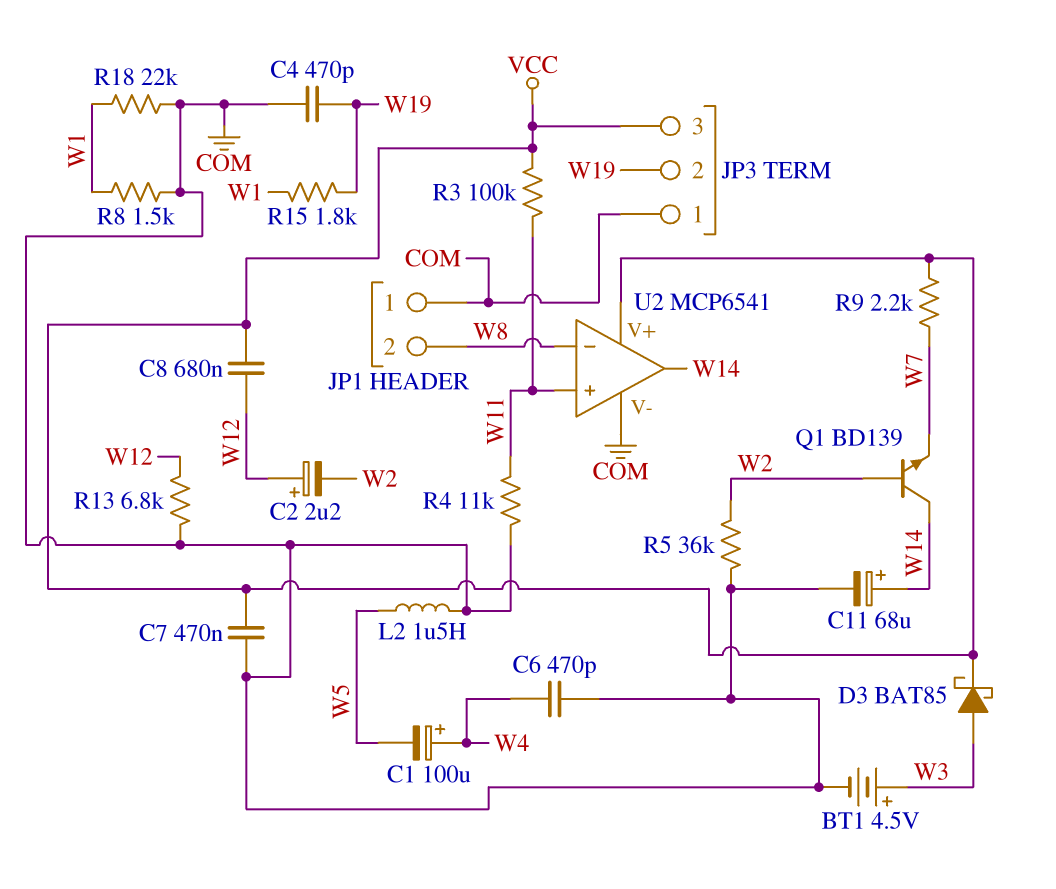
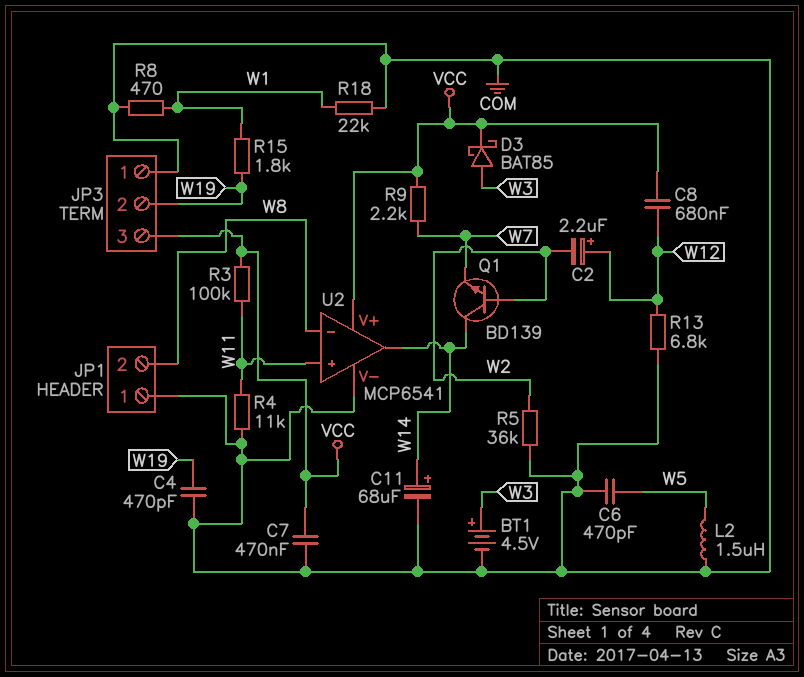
C1: 100uF (plus W4, minus W5) -> none
C6: 470pF (COM, W4) -> 470pF (COM, W5)
R8: 1.5k (COM, W1) -> 470 (COM, W1)

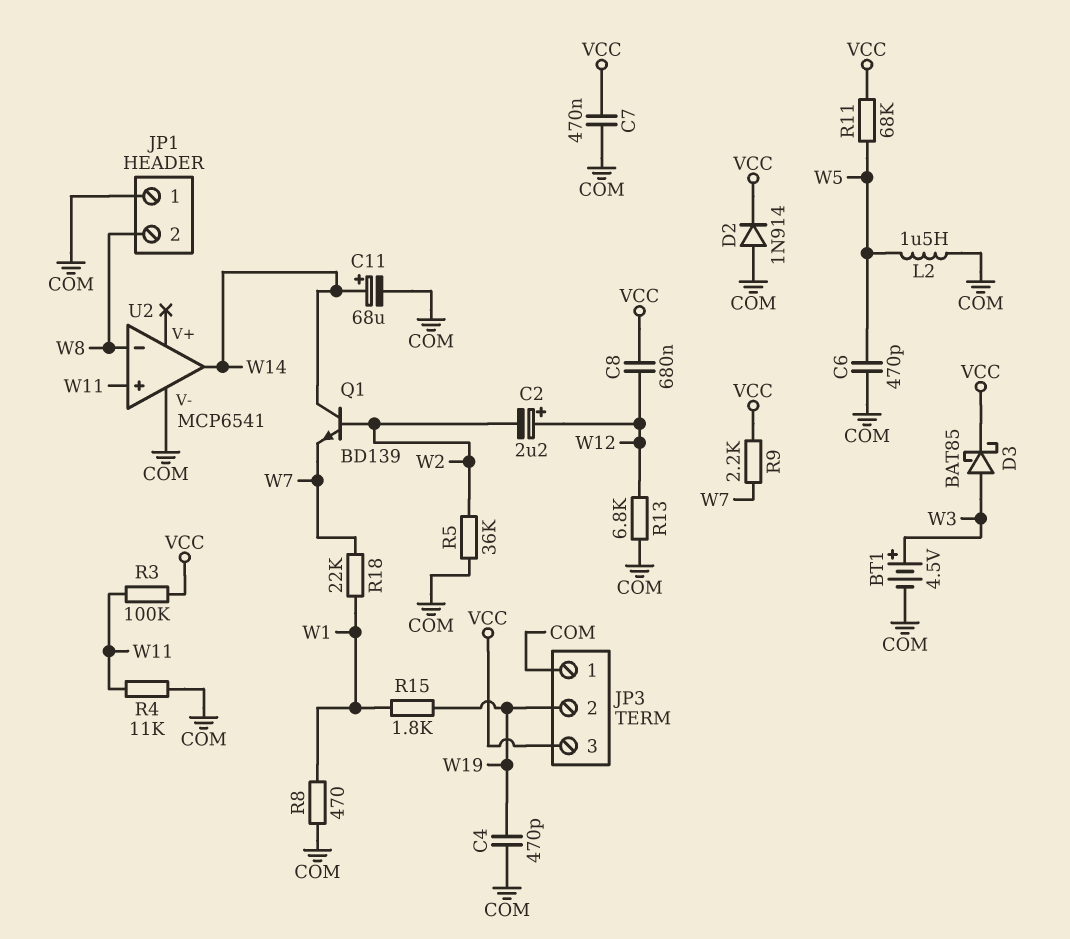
D2: none -> diode 1N914 (A COM, K VCC)
R11: none -> 68k (VCC, W5)
R18: 22k (COM, W1) -> 22k (W1, W7)
U2 pin V+: VCC -> none

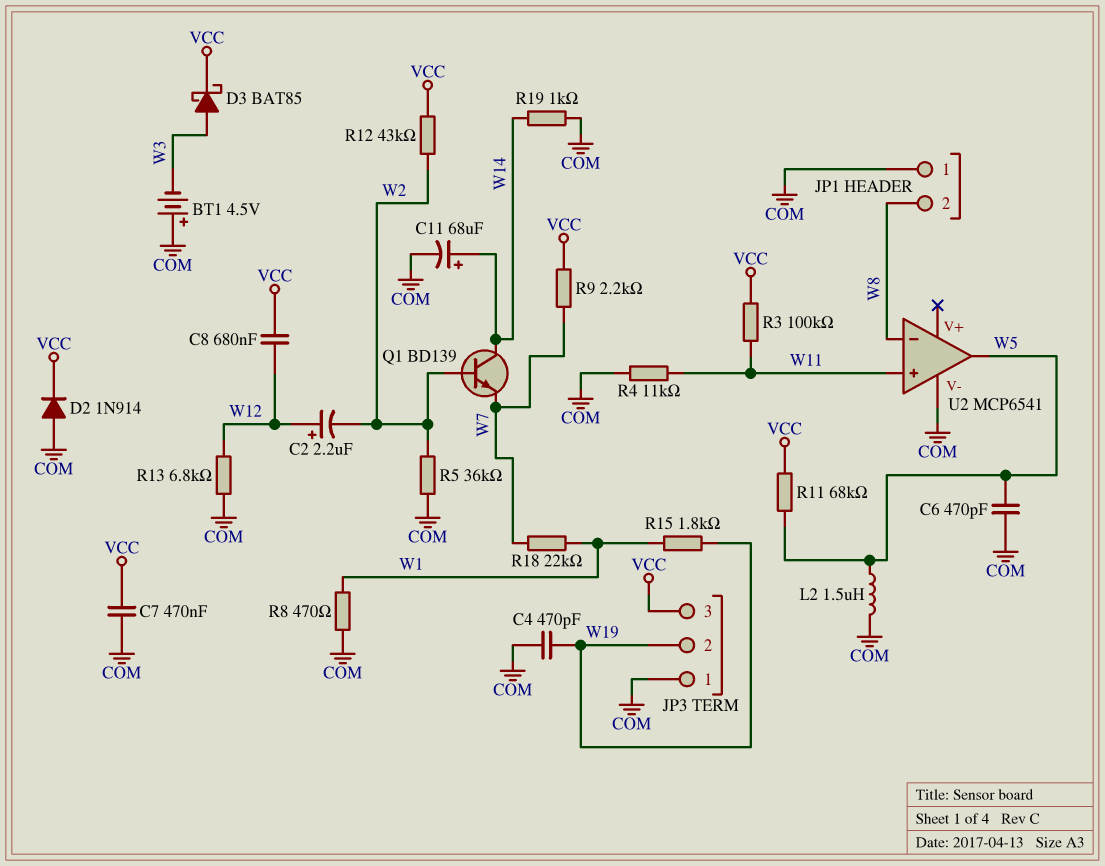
BT1: 4.5V (plus W3, minus COM) -> 4.5V (plus COM, minus W3)
R12: none -> 43k (VCC, W2)
R19: none -> 1k (COM, W14)
U2 pin out: W14 -> W5

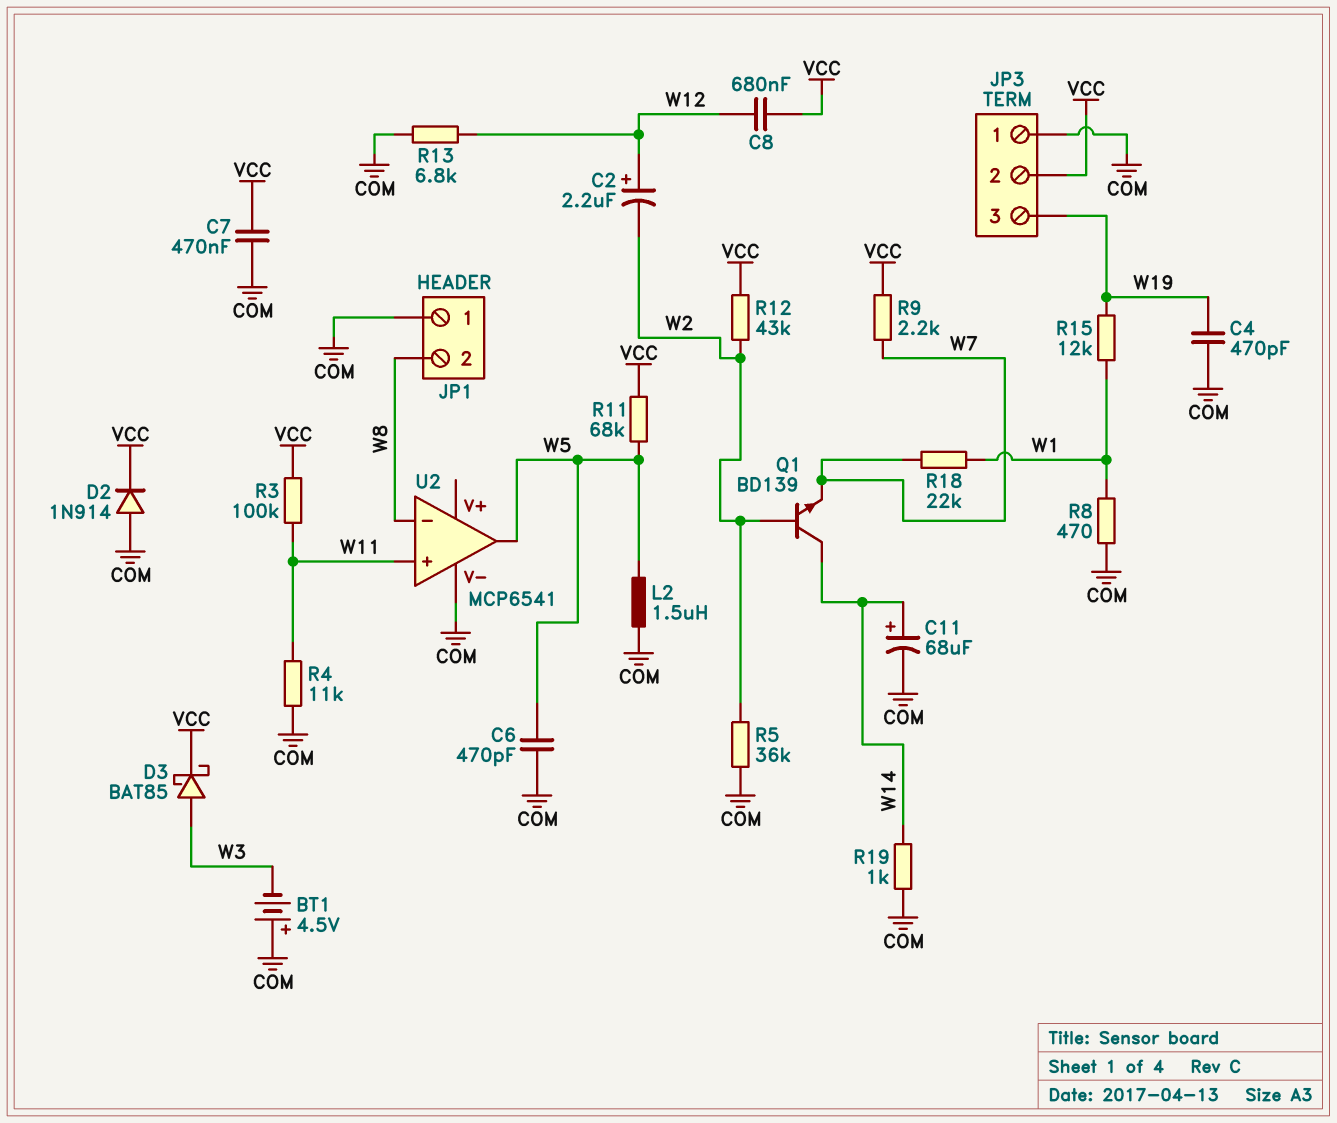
JP3 pin 2: W19 -> VCC
JP3 pin 3: VCC -> W19
R15: 1.8k (W1, W19) -> 12k (W1, W19)

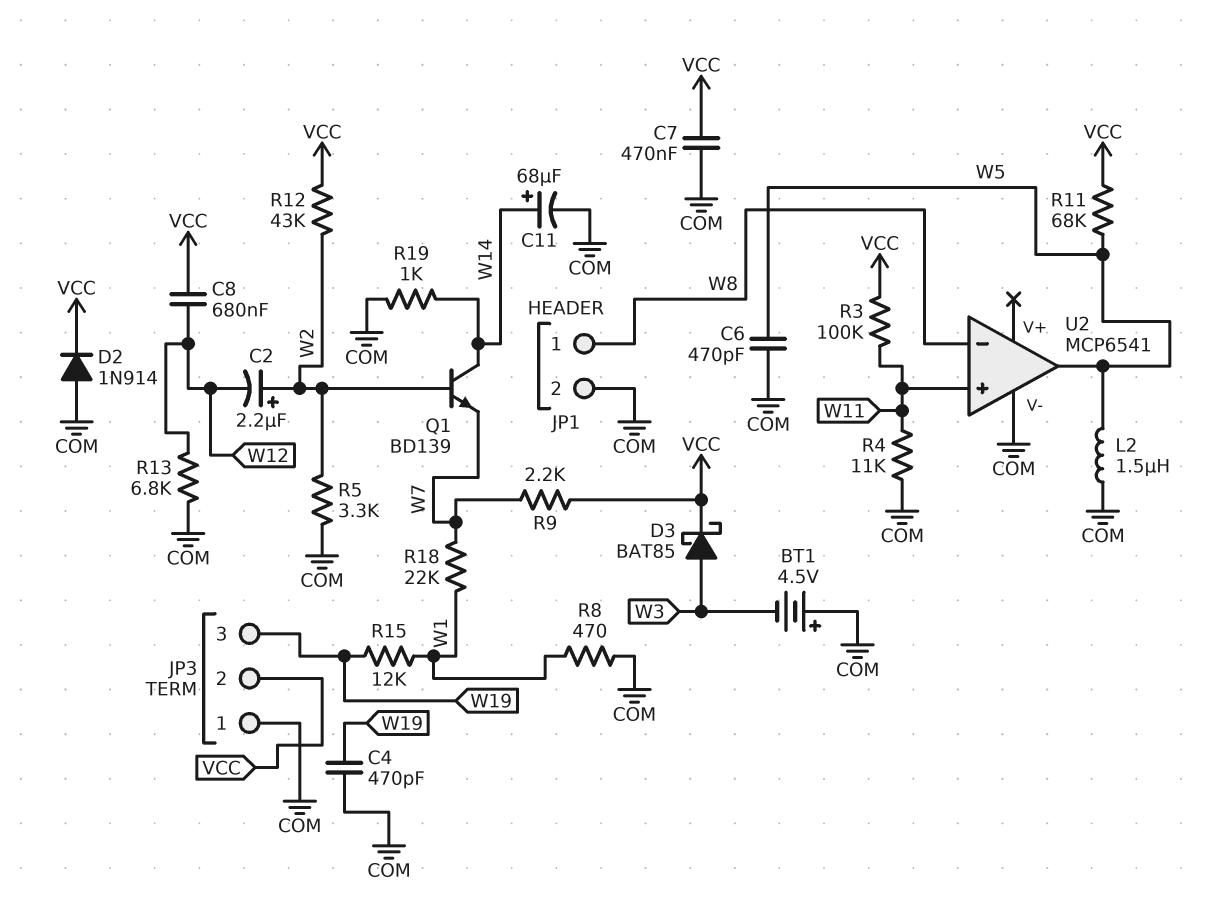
C2: 2.2uF (plus W12, minus W2) -> 2.2uF (plus W2, minus W12)
JP1 pin 1: COM -> W8
JP1 pin 2: W8 -> COM
R5: 36k (COM, W2) -> 3.3k (COM, W2)

